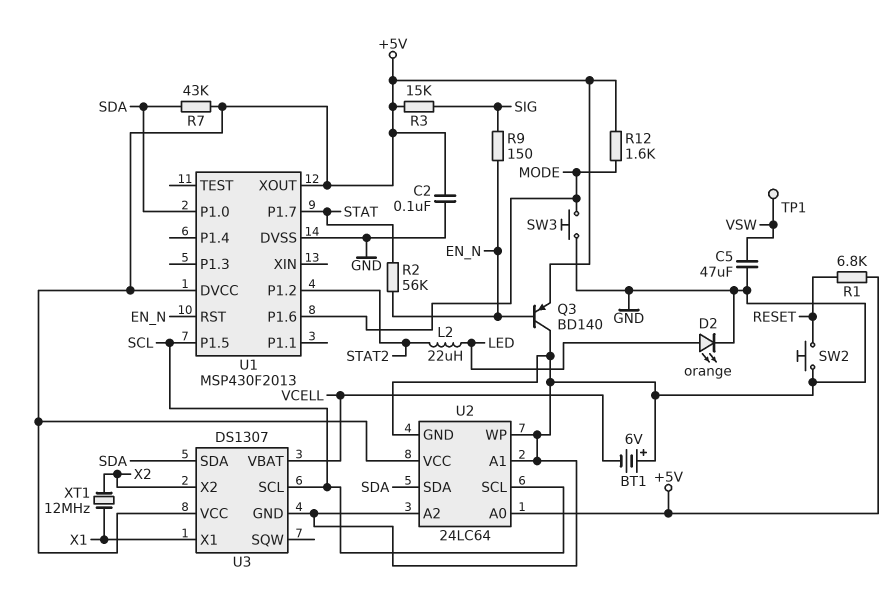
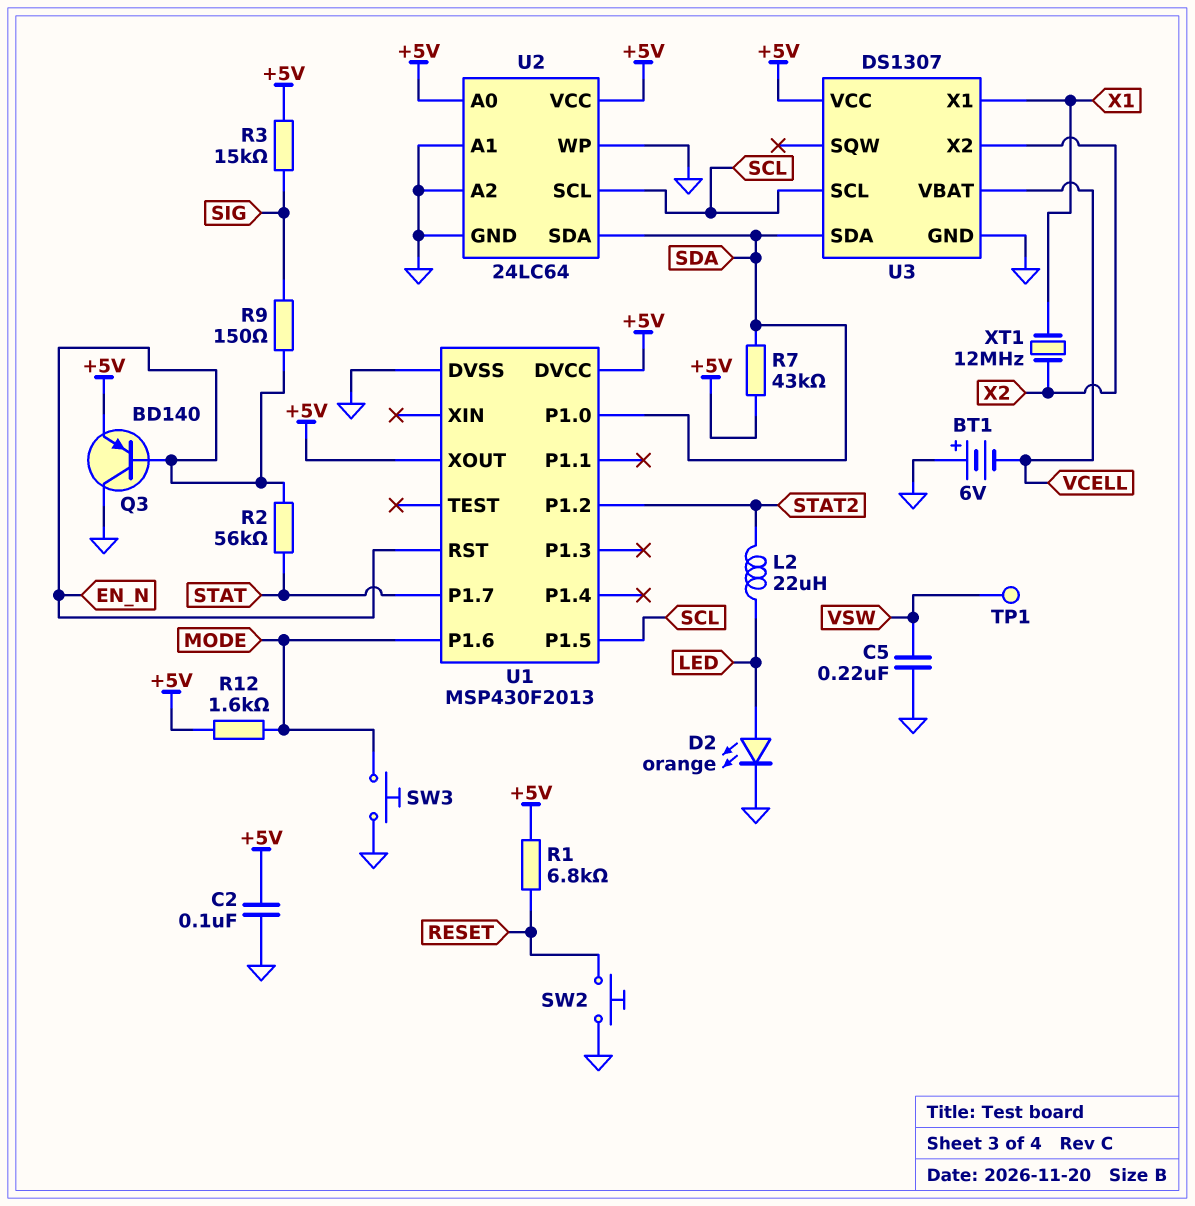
C5: 47uF (GND, VSW) -> 220nF (GND, VSW)

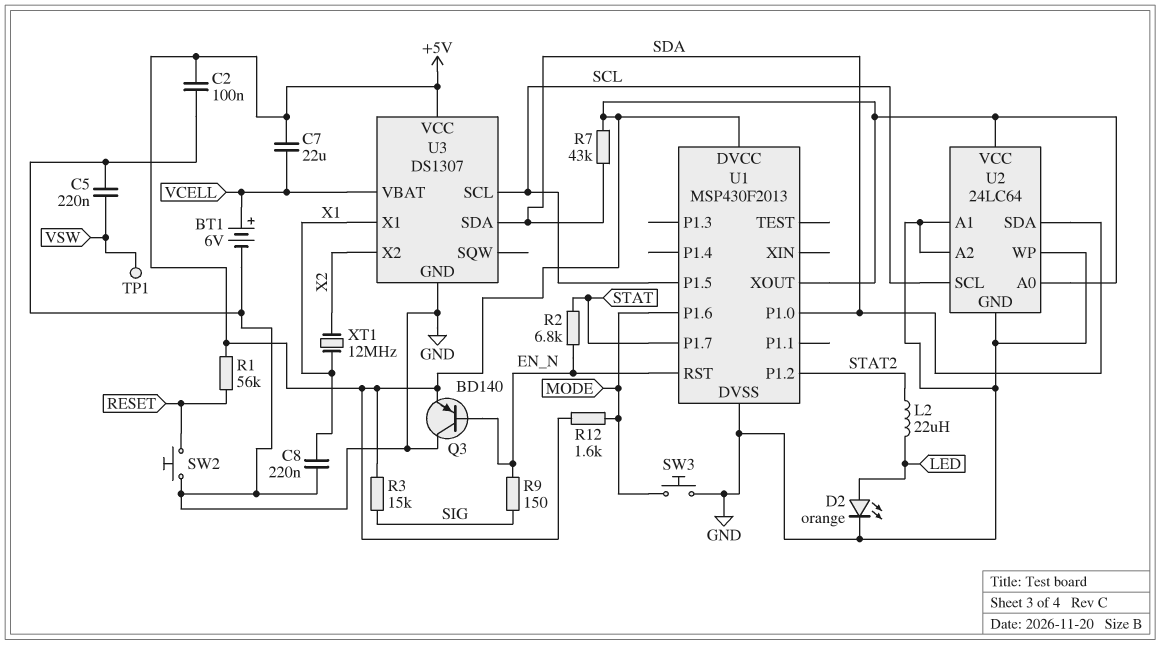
BT1: 6V (plus GND, minus VCELL) -> 6V (plus VCELL, minus GND)
C7: none -> 22uF (+5V, VCELL)
C8: none -> 220nF (GND, X1)
R1: 6.8k (+5V, RESET) -> 56k (+5V, RESET)
R2: 56k (EN_N, STAT) -> 6.8k (EN_N, STAT)

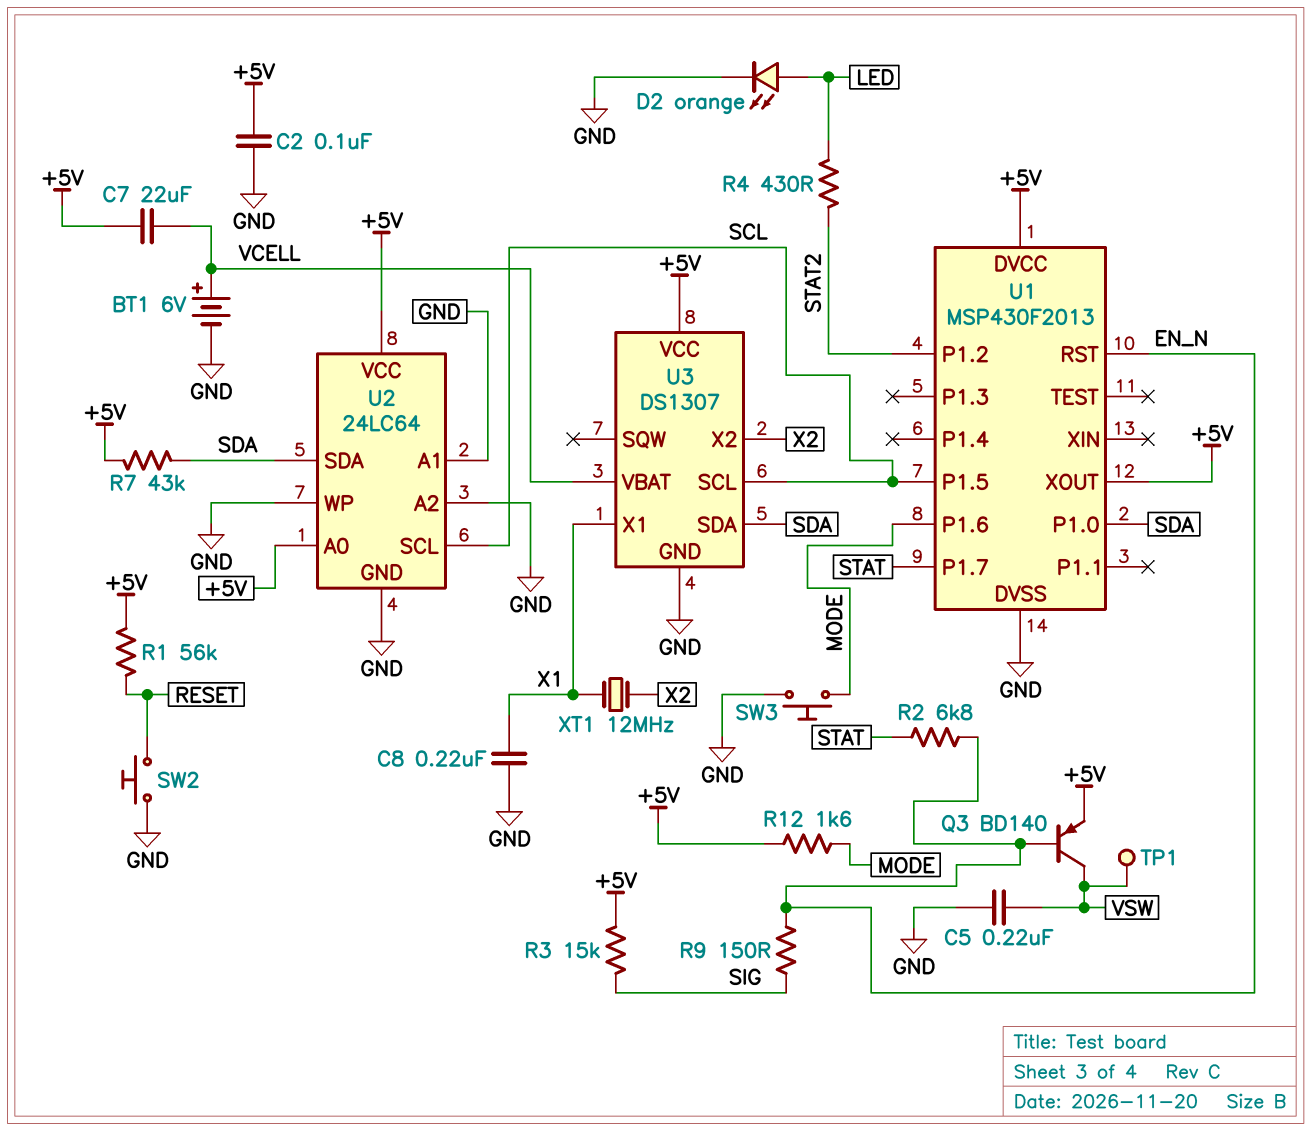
L2: 22uH (LED, STAT2) -> none
Q3: PNP BD140 (B EN_N, C GND, E +5V) -> PNP BD140 (B EN_N, C VSW, E +5V)
R4: none -> 430 (LED, STAT2)

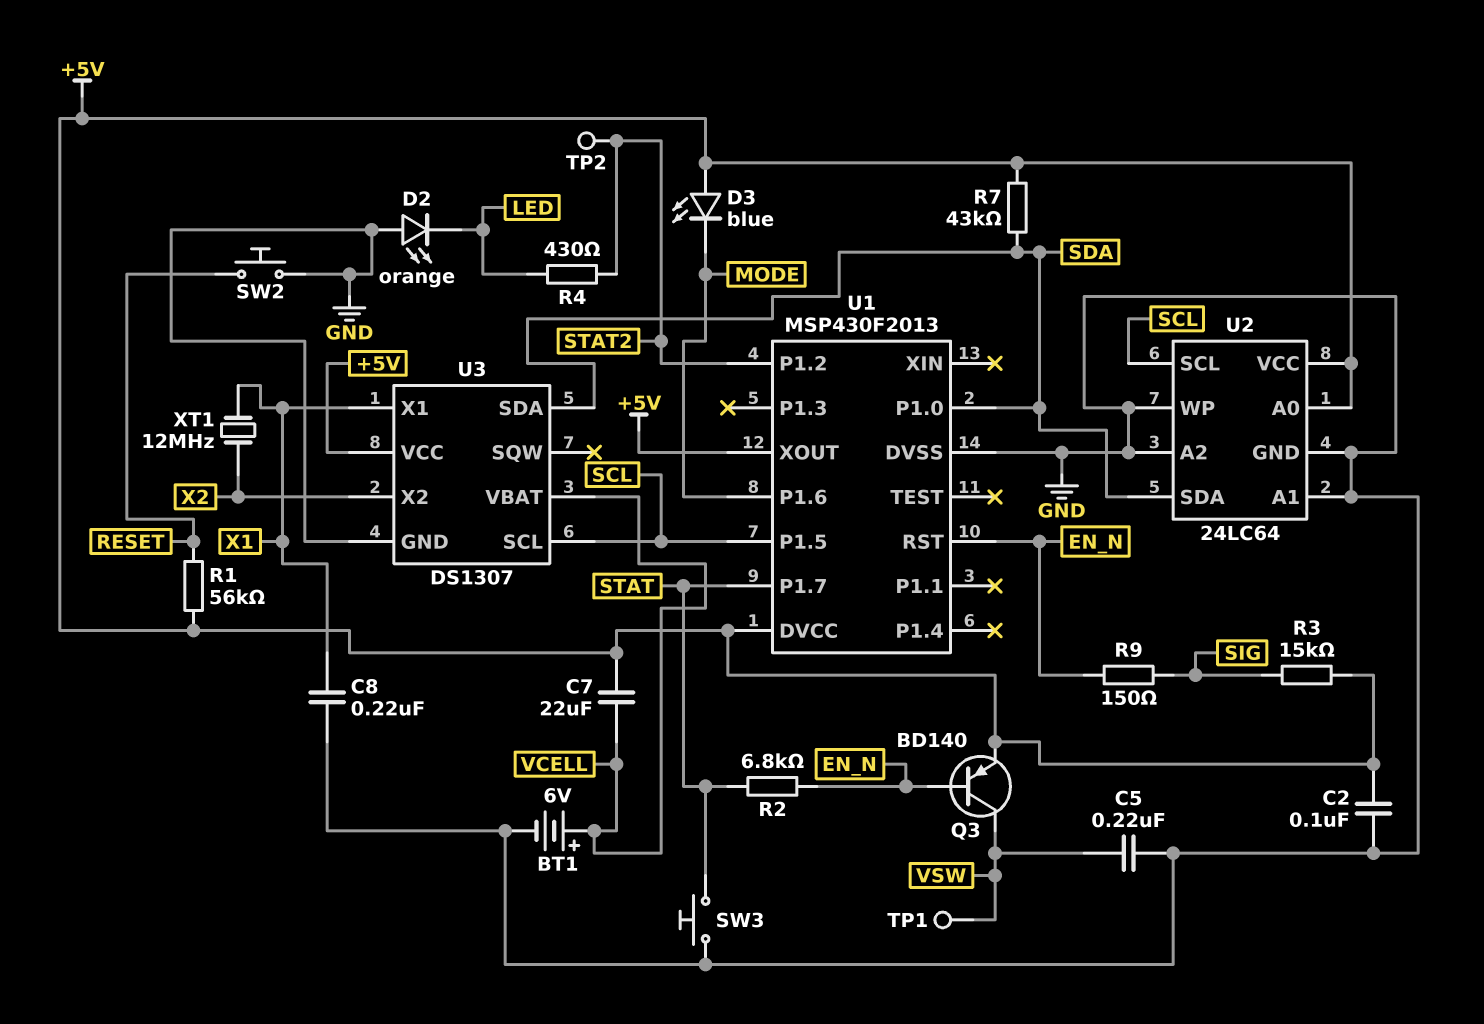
D2: LED orange (A LED, K GND) -> LED orange (A GND, K LED)
D3: none -> LED blue (A +5V, K MODE)
R12: 1.6k (+5V, MODE) -> none
SW3: button (GND, MODE) -> button (GND, STAT)
TP2: none -> test point (STAT2)

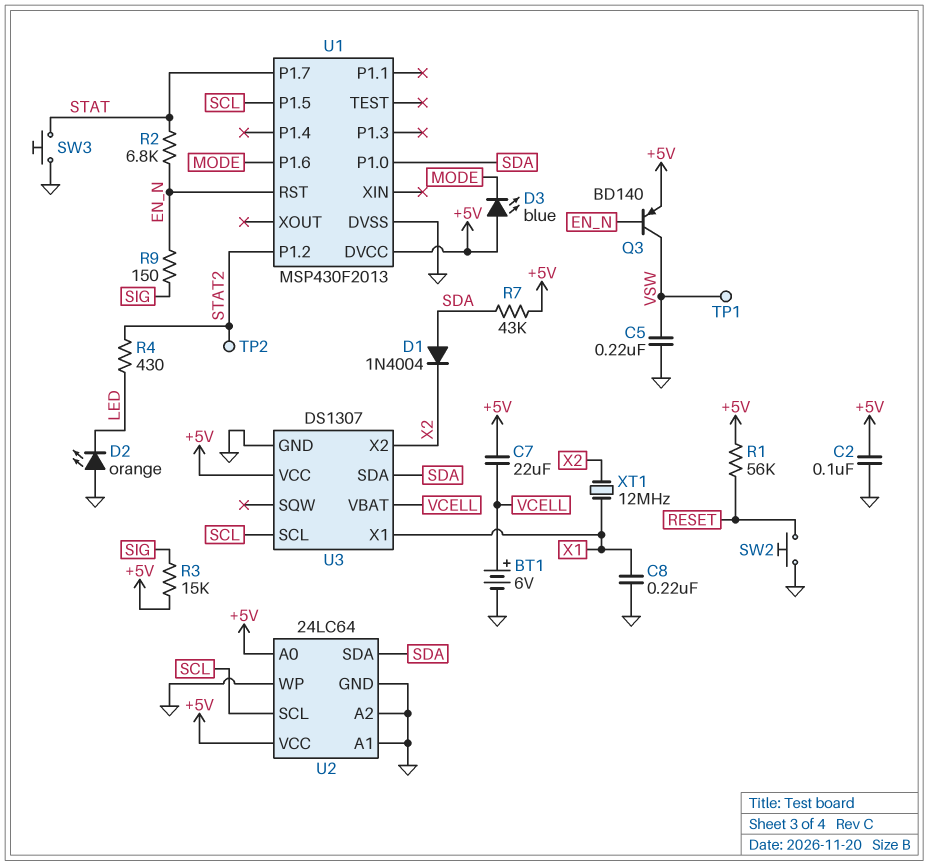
D1: none -> diode 1N4004 (A SDA, K X2)
U1 pin XOUT: +5V -> none

